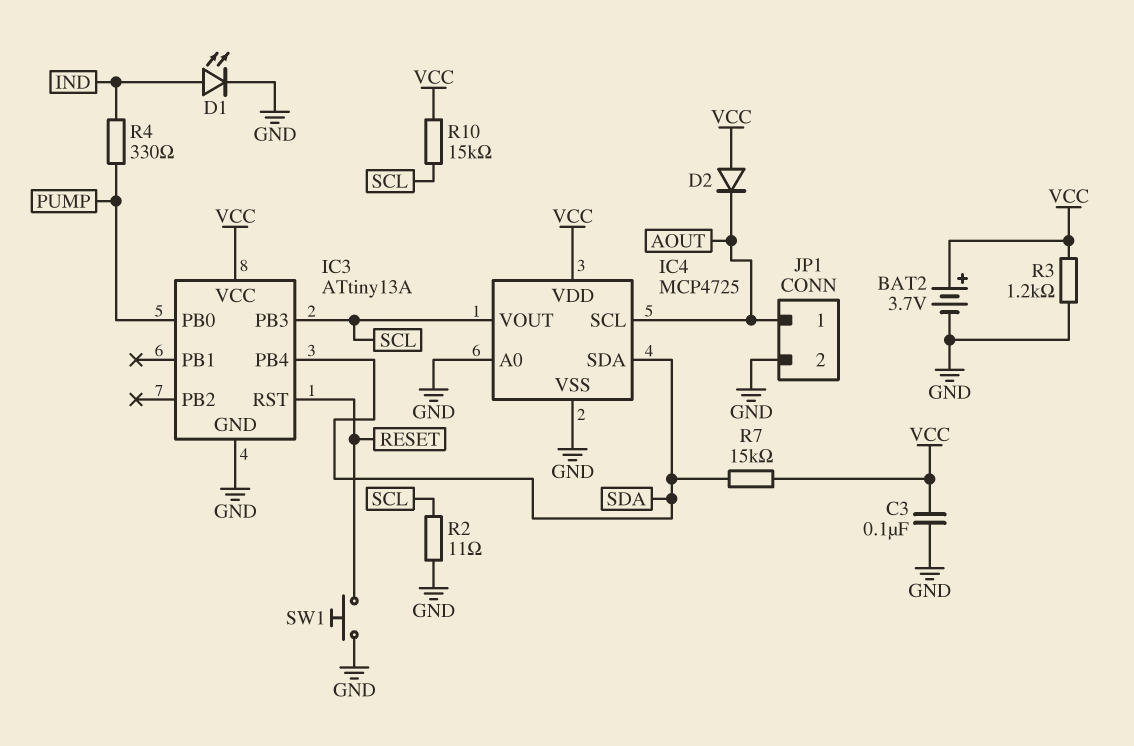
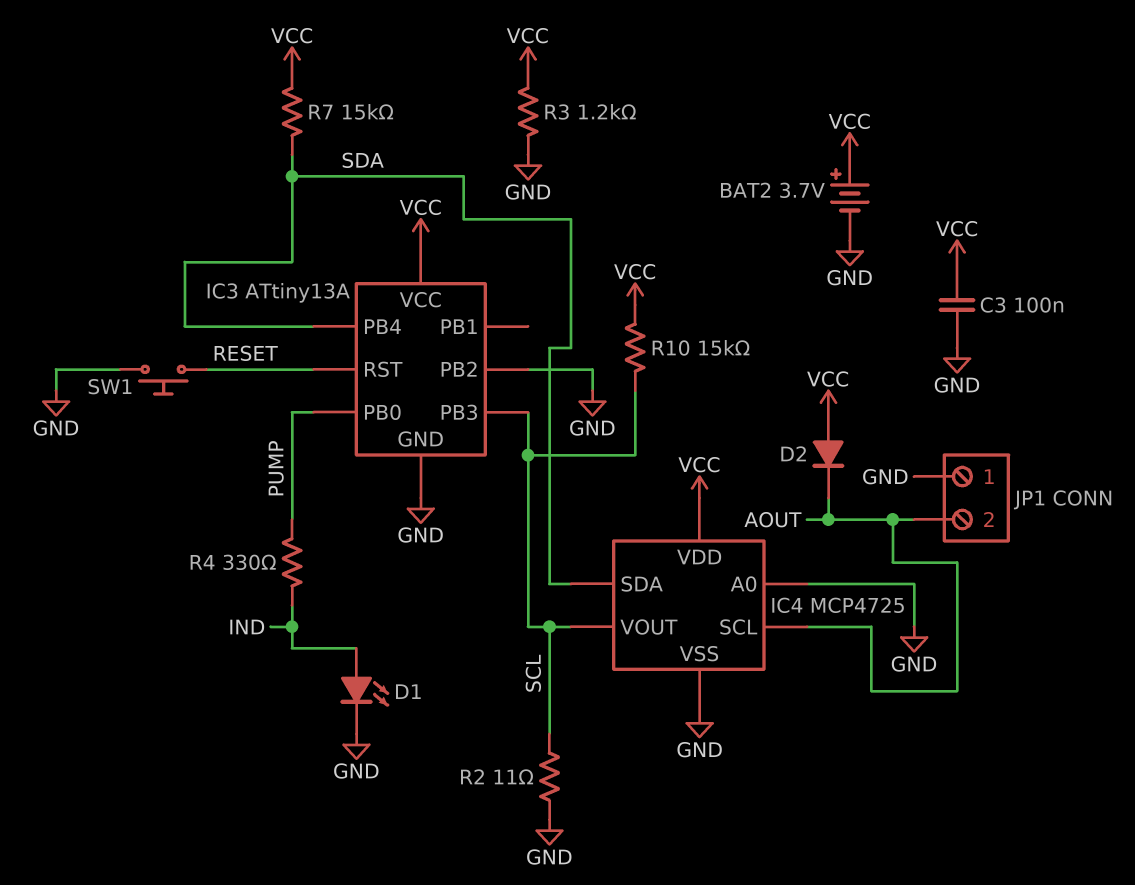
IC3 pin PB2: none -> GND
JP1 pin 1: AOUT -> GND
JP1 pin 2: GND -> AOUT

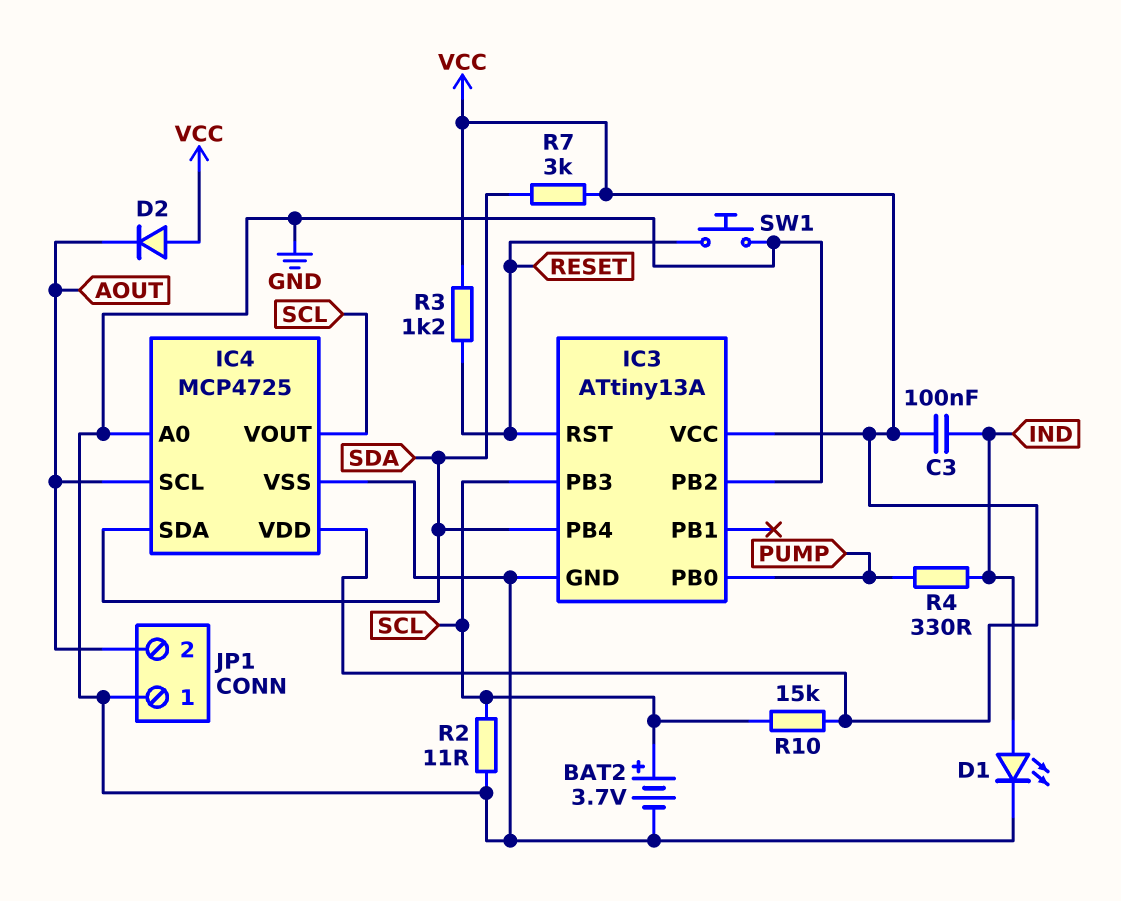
BAT2: 3.7V (plus VCC, minus GND) -> 3.7V (plus SCL, minus GND)
C3: 100nF (GND, VCC) -> 100nF (IND, VCC)
R3: 1.2k (GND, VCC) -> 1.2k (RESET, VCC)
R7: 15k (SDA, VCC) -> 3k (SDA, VCC)

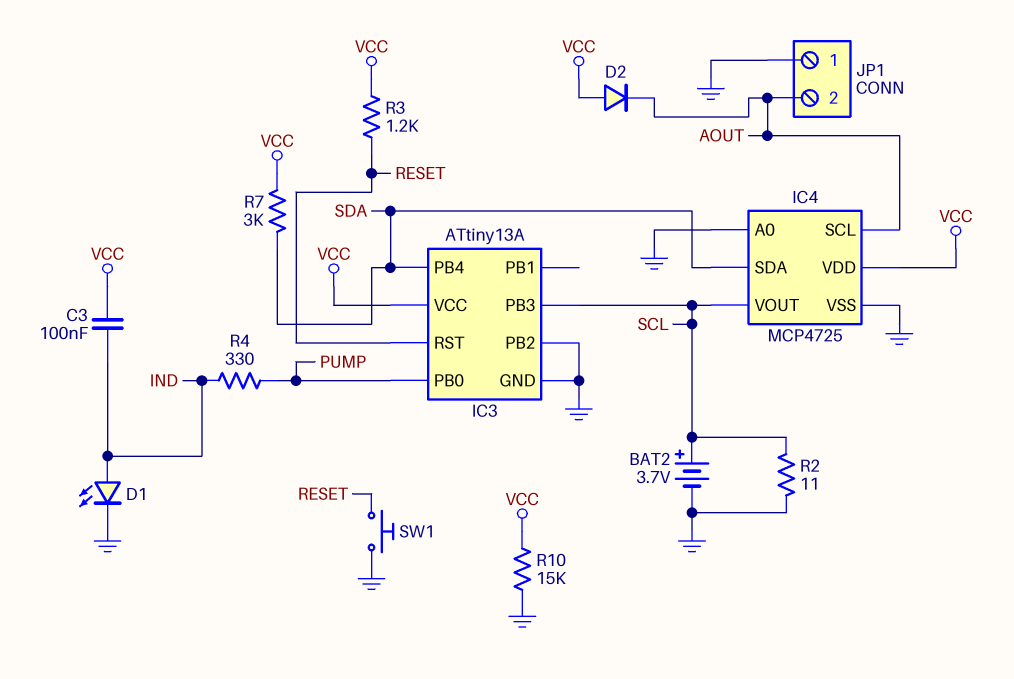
R10: 15k (SCL, VCC) -> 15k (GND, VCC)

